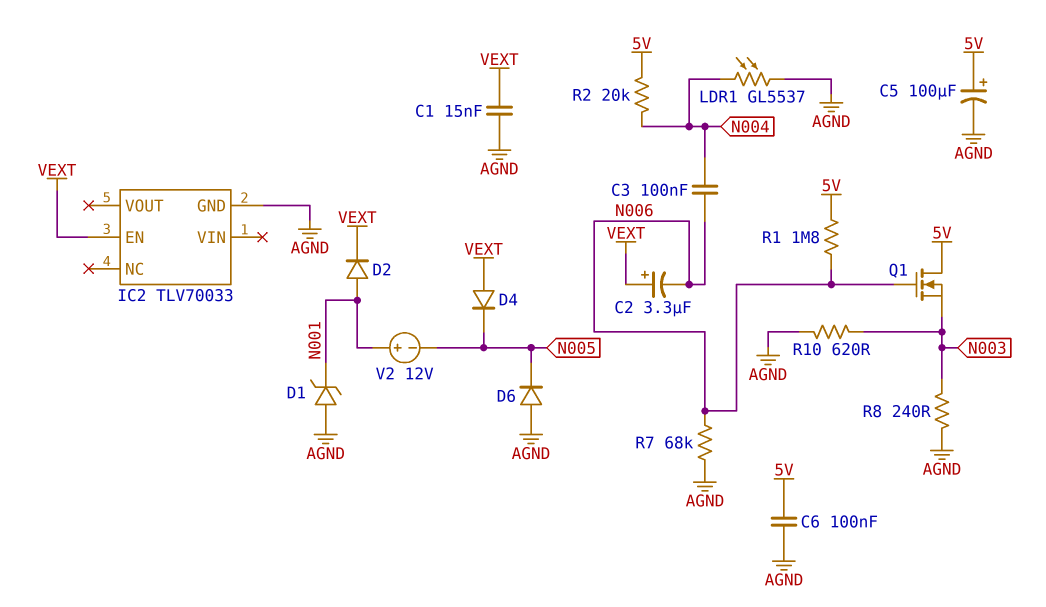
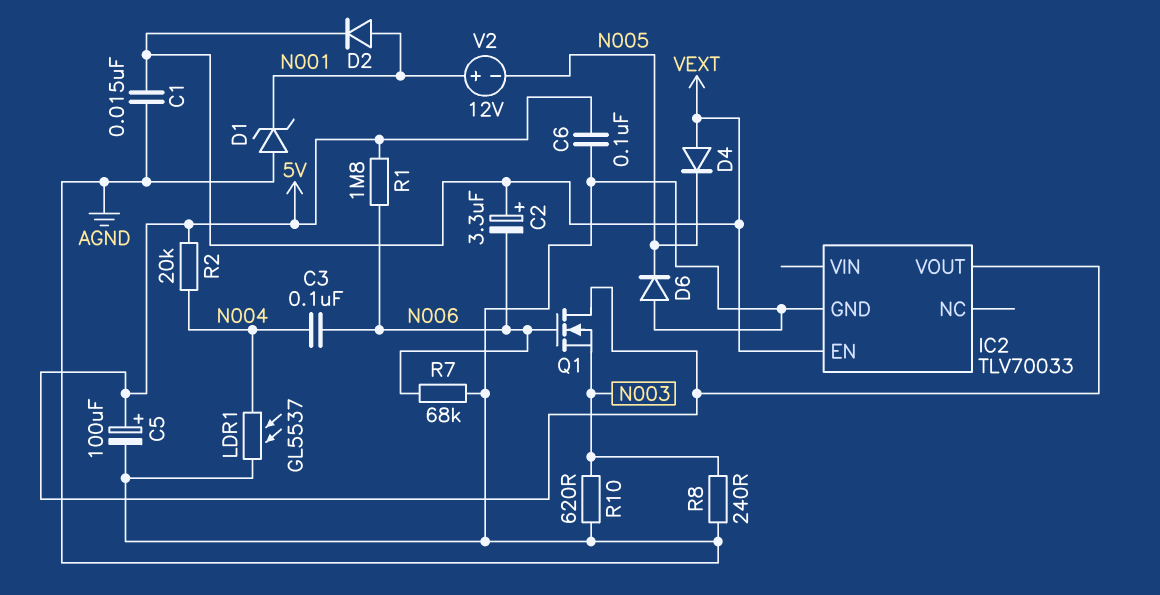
IC2 pin VOUT: none -> 5V

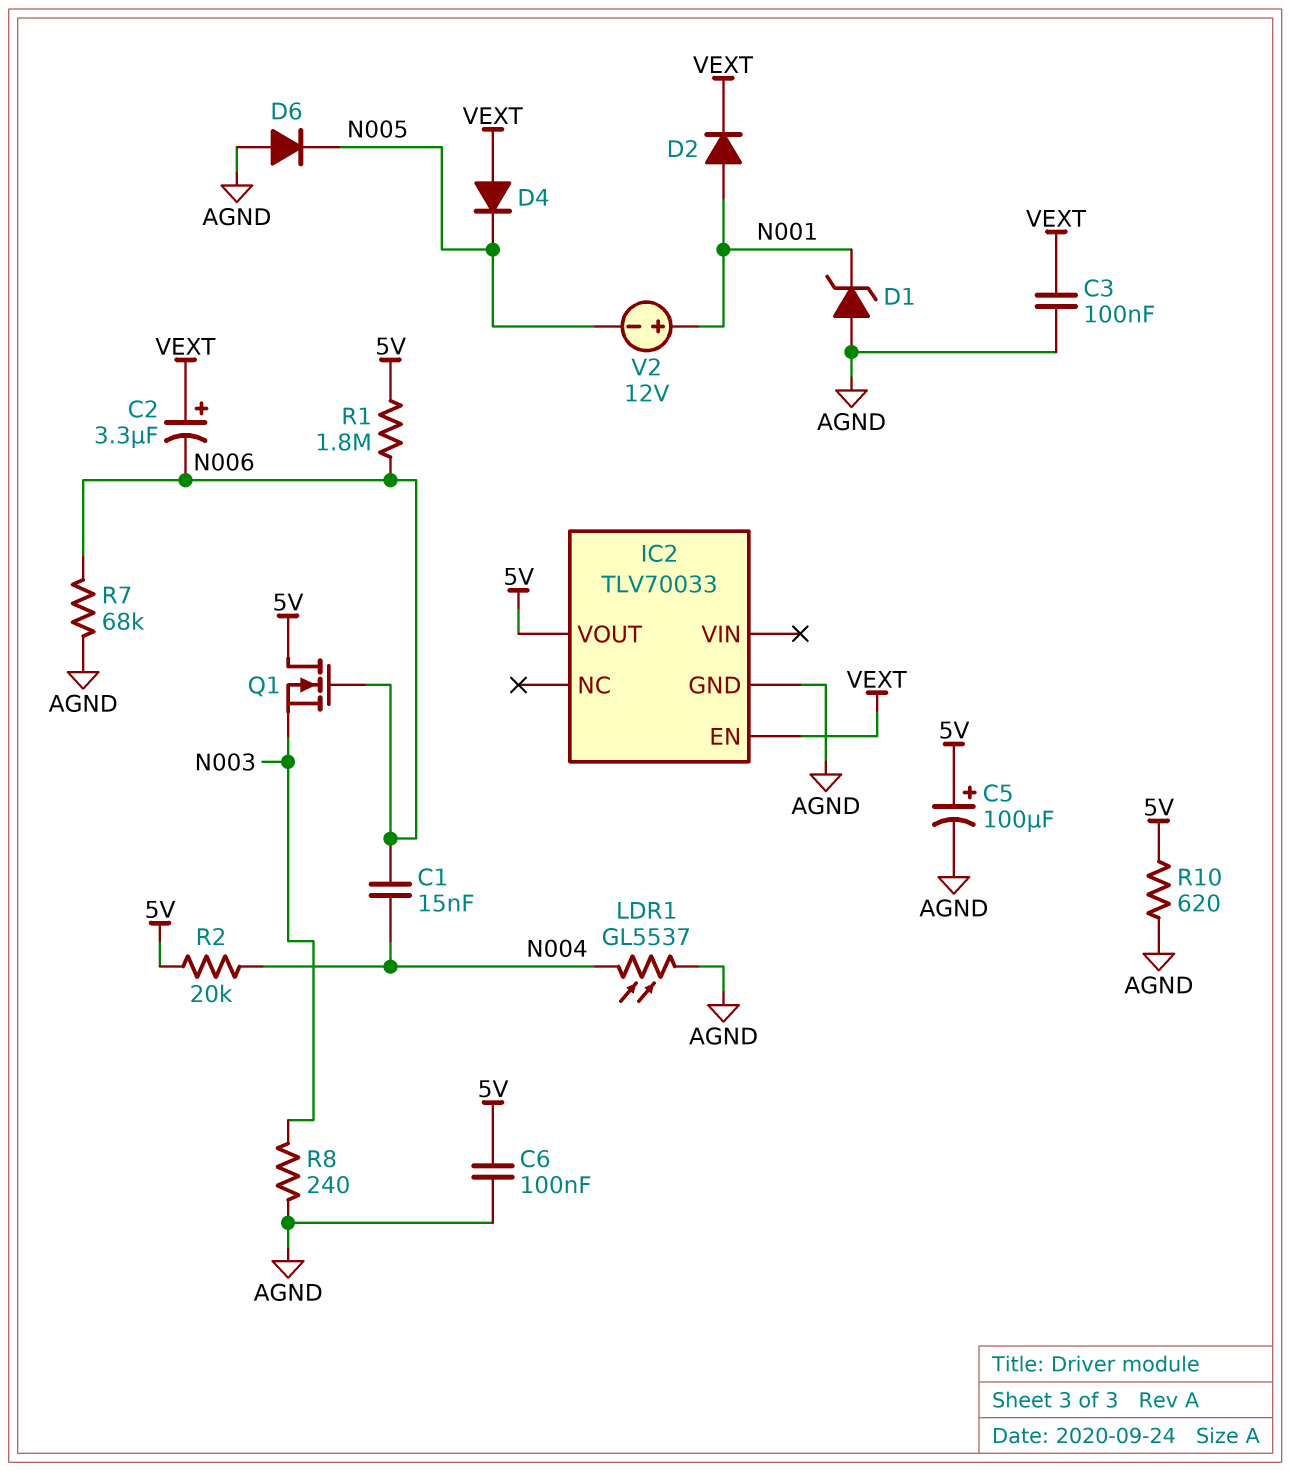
C1: 15nF (AGND, VEXT) -> 15nF (N004, N006)
C3: 100nF (N004, N006) -> 100nF (AGND, VEXT)
R10: 620 (AGND, N003) -> 620 (5V, AGND)

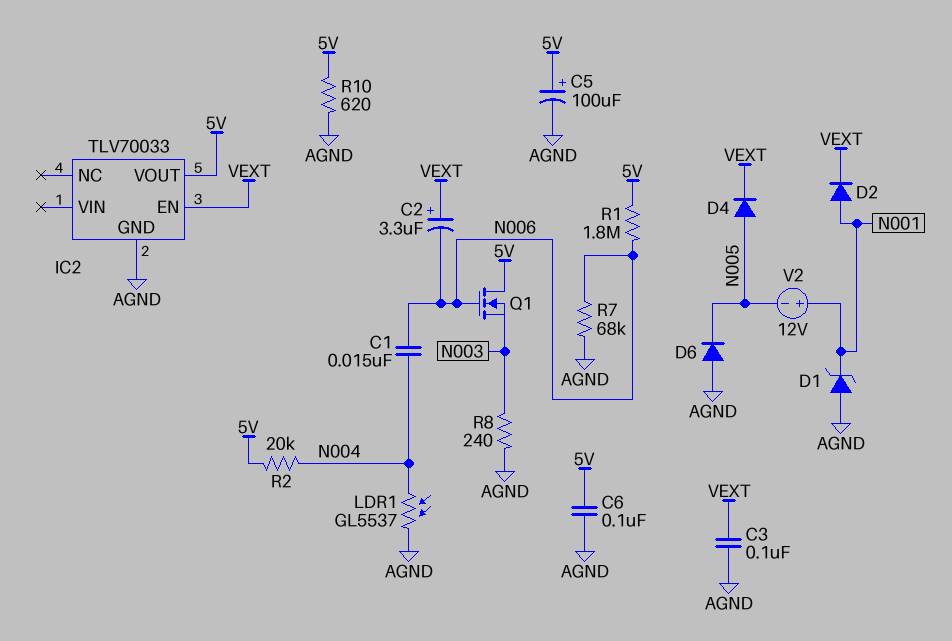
D4: diode (A VEXT, K N005) -> diode (A N005, K VEXT)

